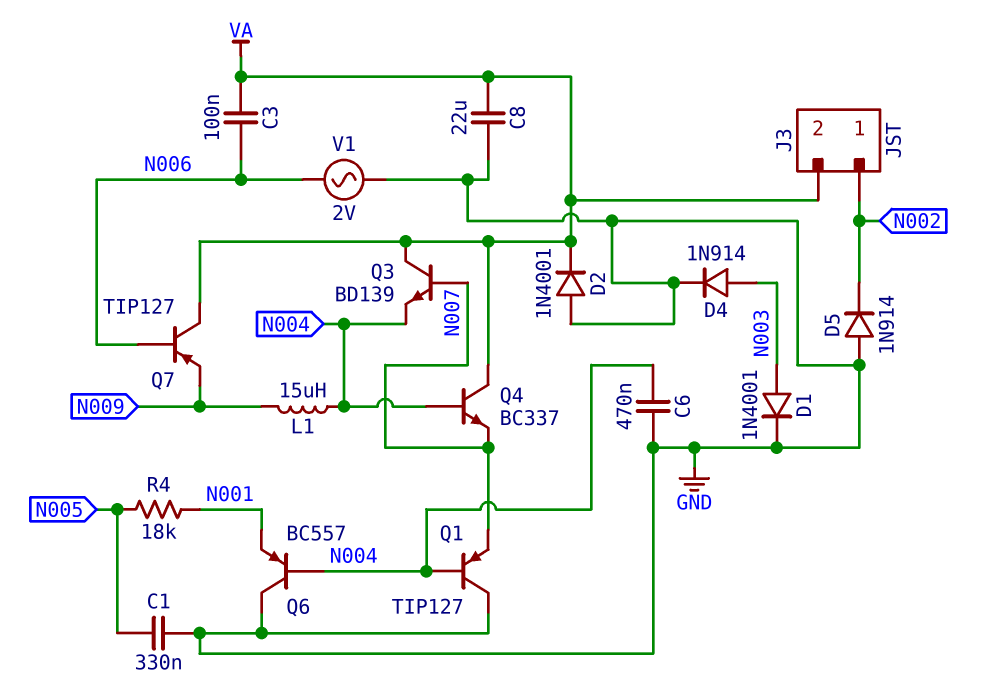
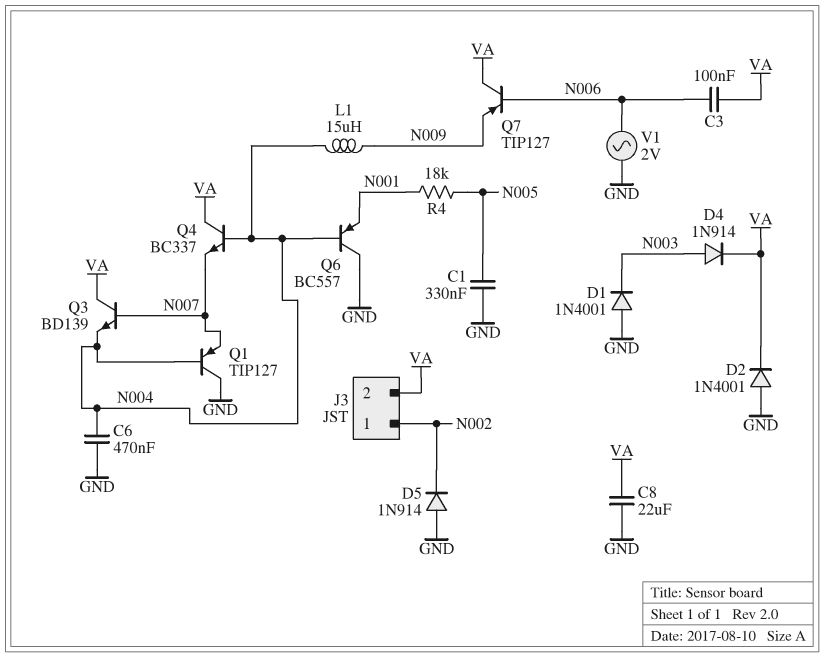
D1: diode 1N4001 (A N003, K GND) -> diode 1N4001 (A GND, K N003)
D4: diode 1N914 (A N003, K GND) -> diode 1N914 (A N003, K VA)

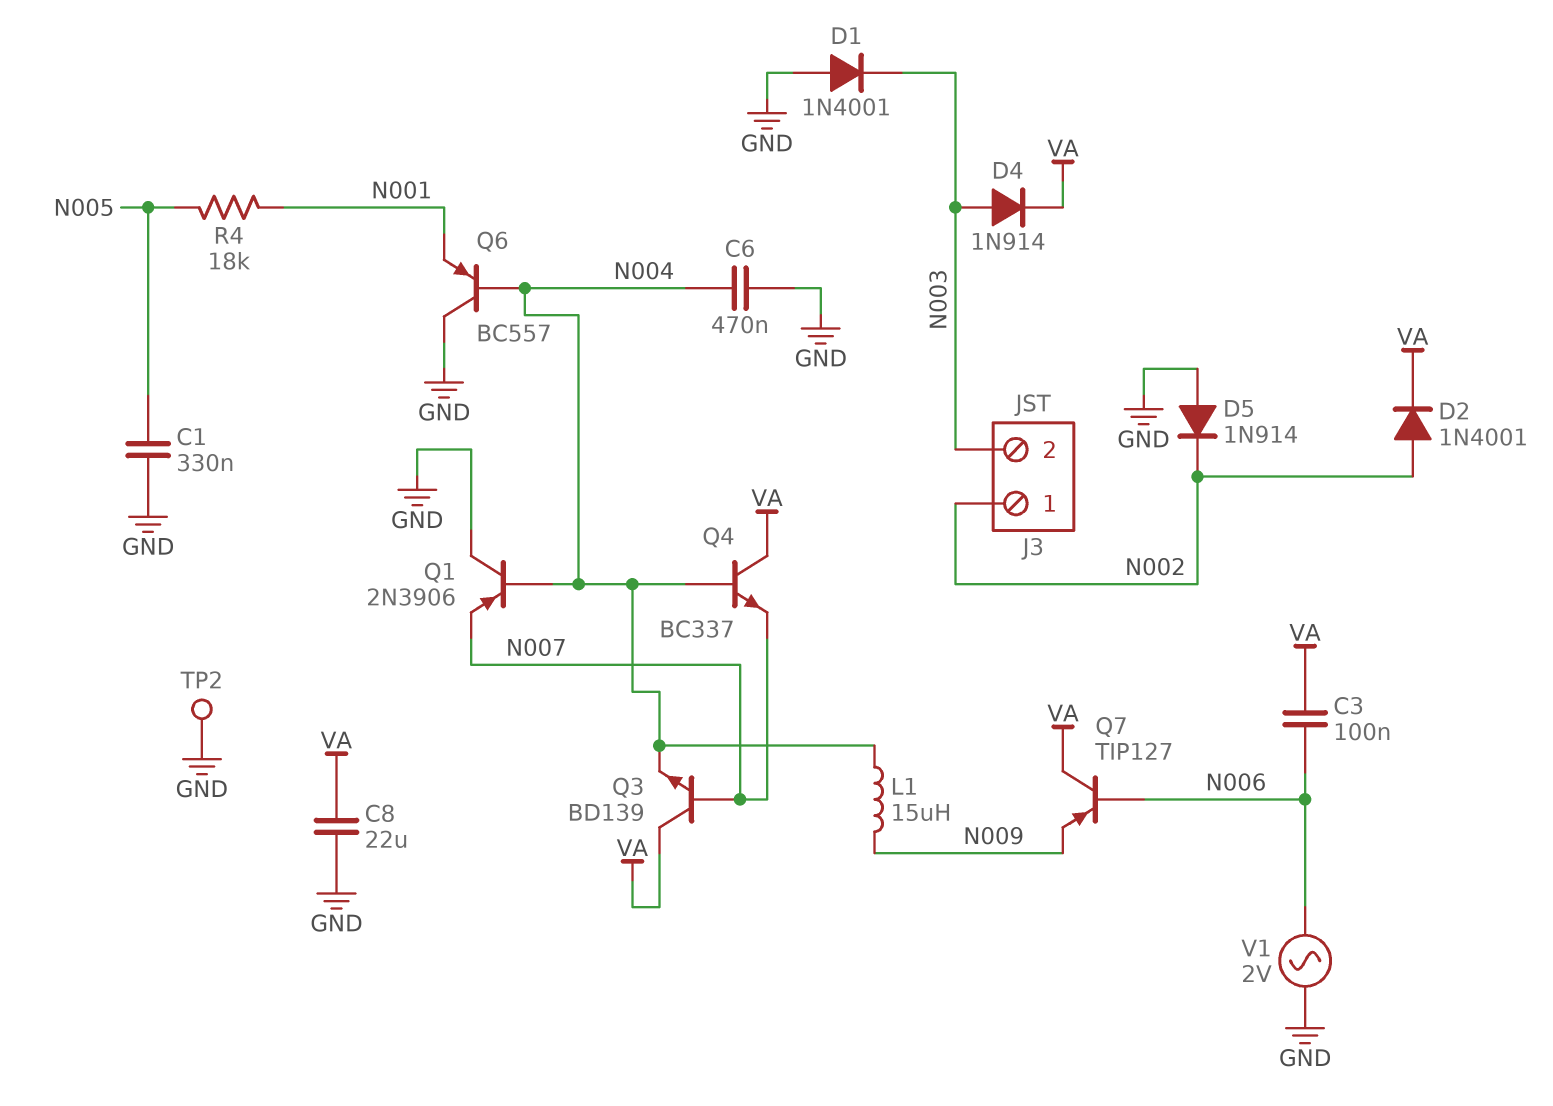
D2: diode 1N4001 (A GND, K VA) -> diode 1N4001 (A N002, K VA)
J3 pin 2: VA -> N003
Q1: PNP TIP127 (B N004, C GND, E N007) -> PNP 2N3906 (B N004, C GND, E N007)
TP2: none -> test point (GND)

